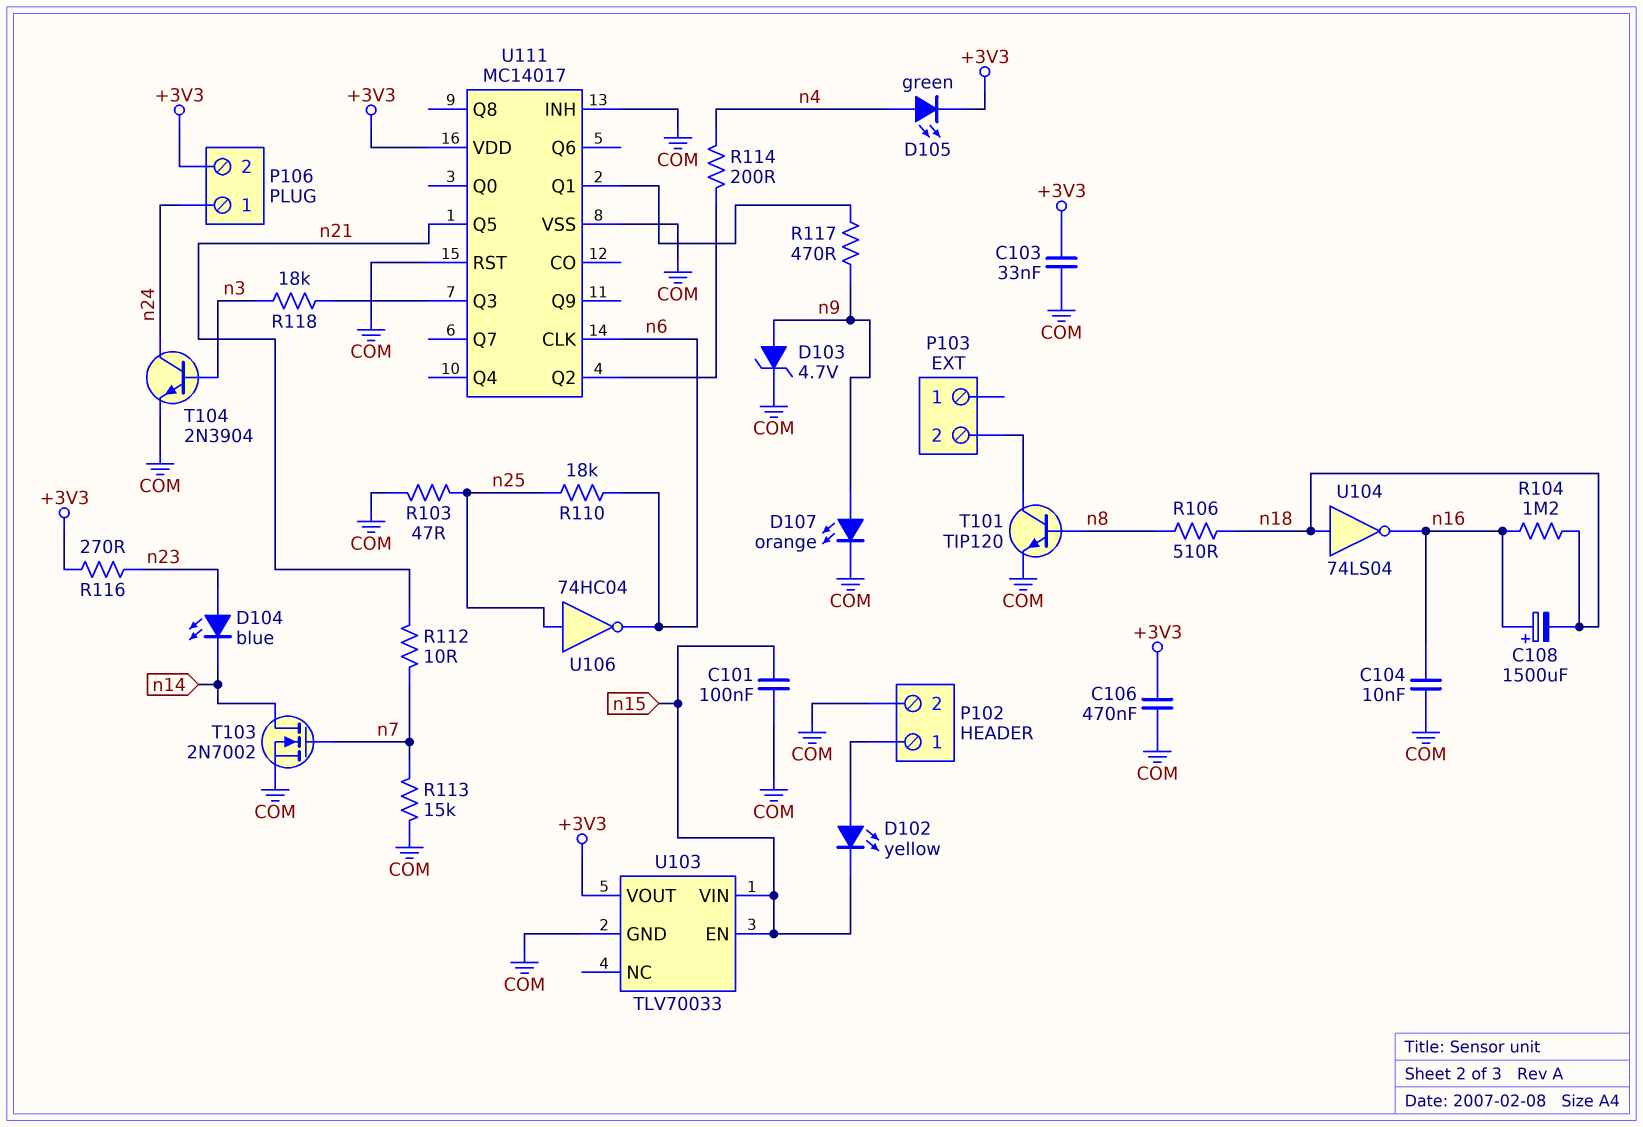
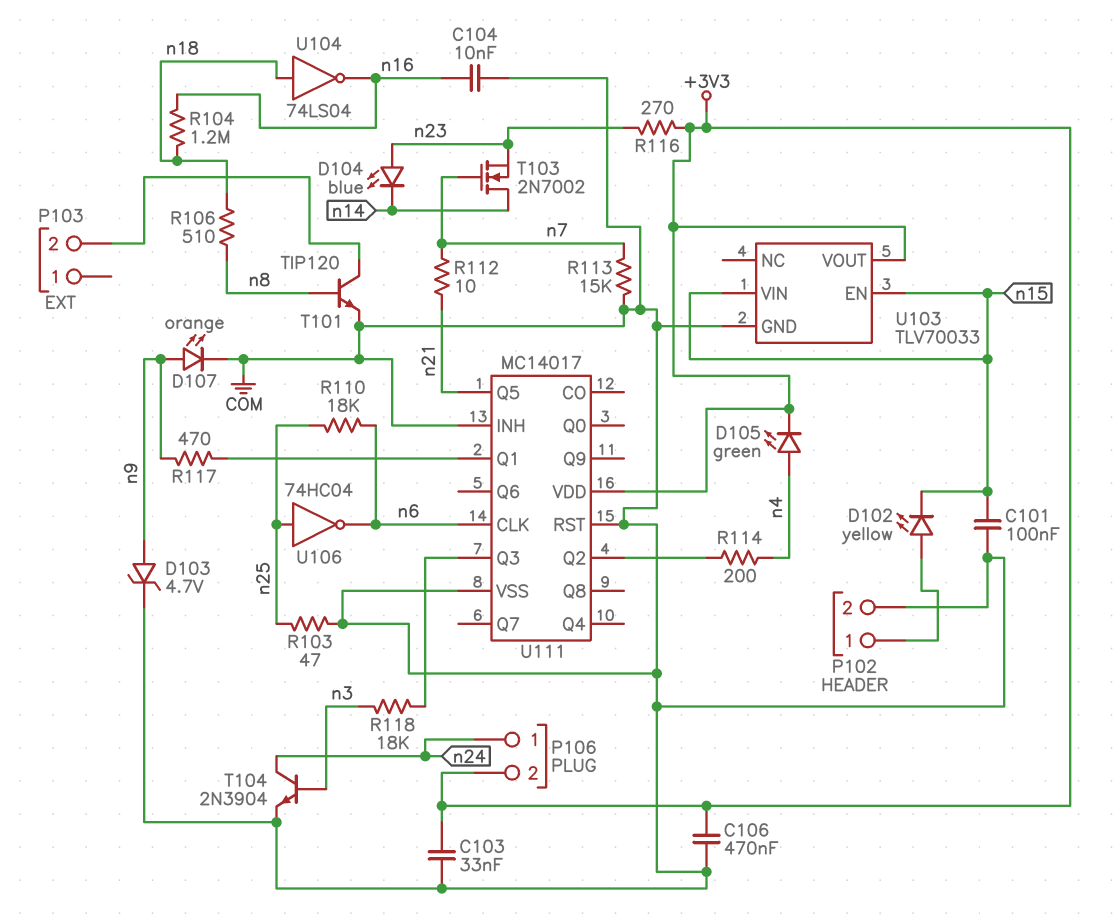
C108: 1500uF (plus n16, minus n18) -> none
T103: NMOS 2N7002 (G n7, D n14, S COM) -> NMOS 2N7002 (G n7, D n14, S n23)

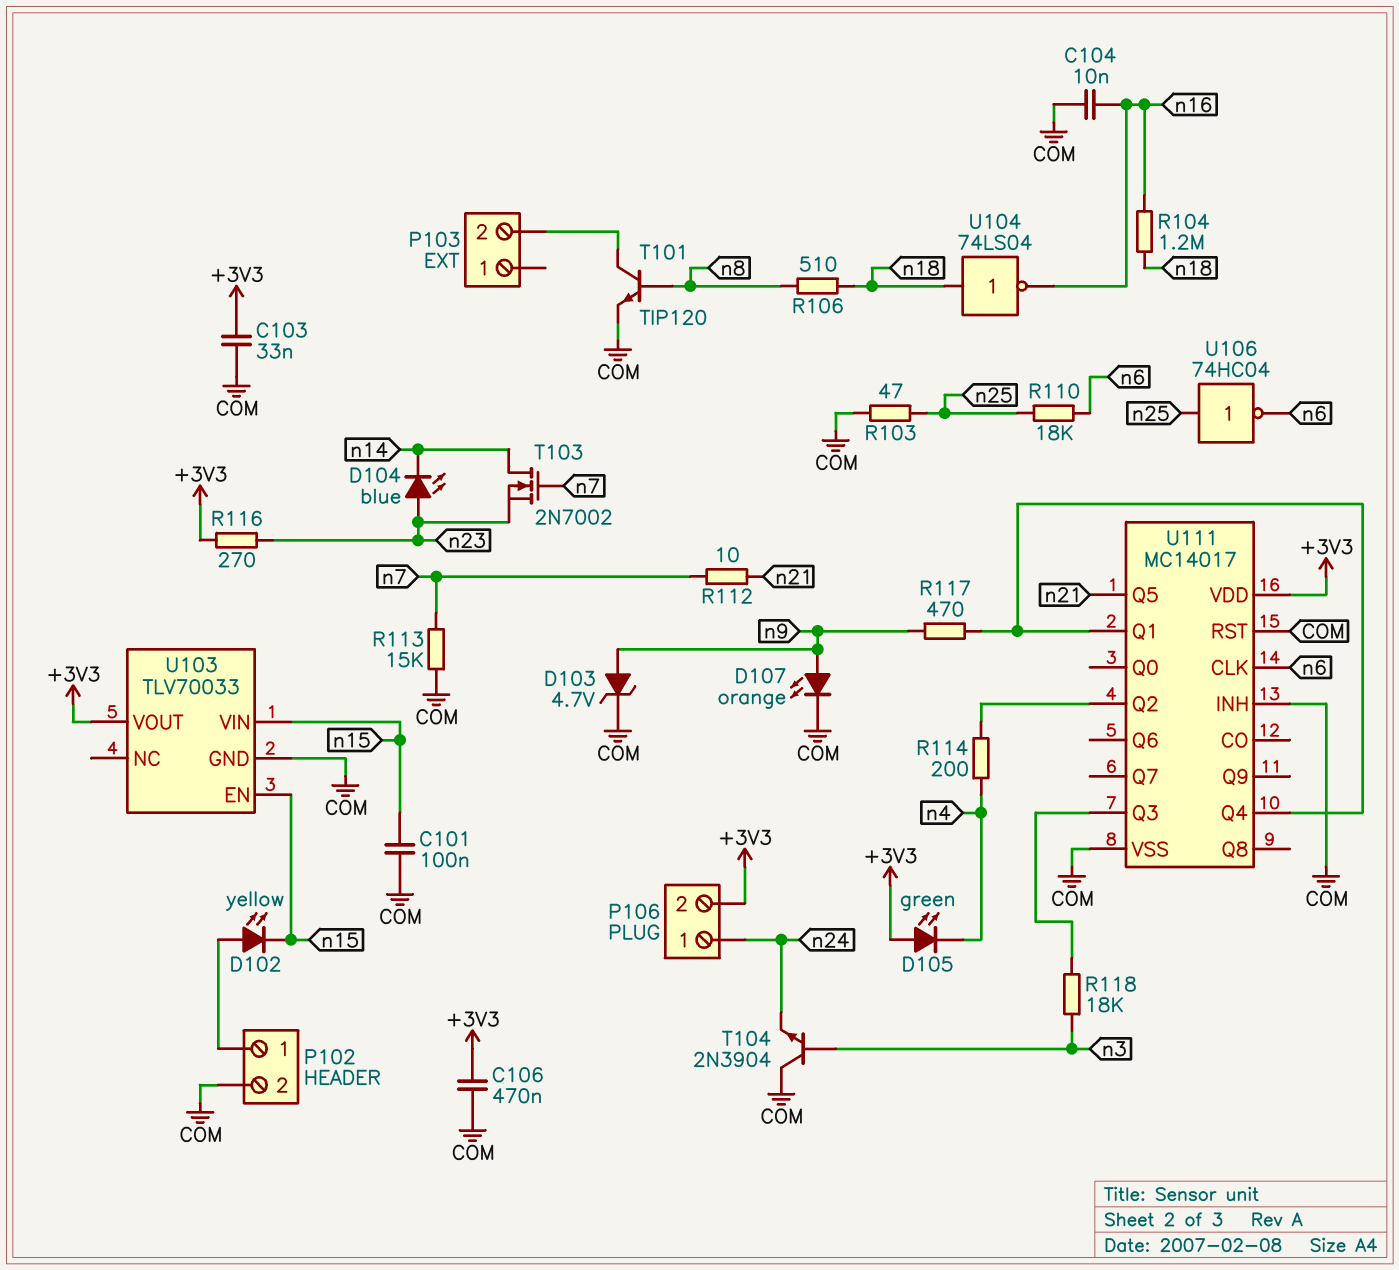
D105: LED green (A n4, K +3V3) -> LED green (A +3V3, K n4)
T104: NPN 2N3904 (B n3, C n24, E COM) -> NPN 2N3904 (B n3, C COM, E n24)
U111 pin Q4: none -> U111/Q1

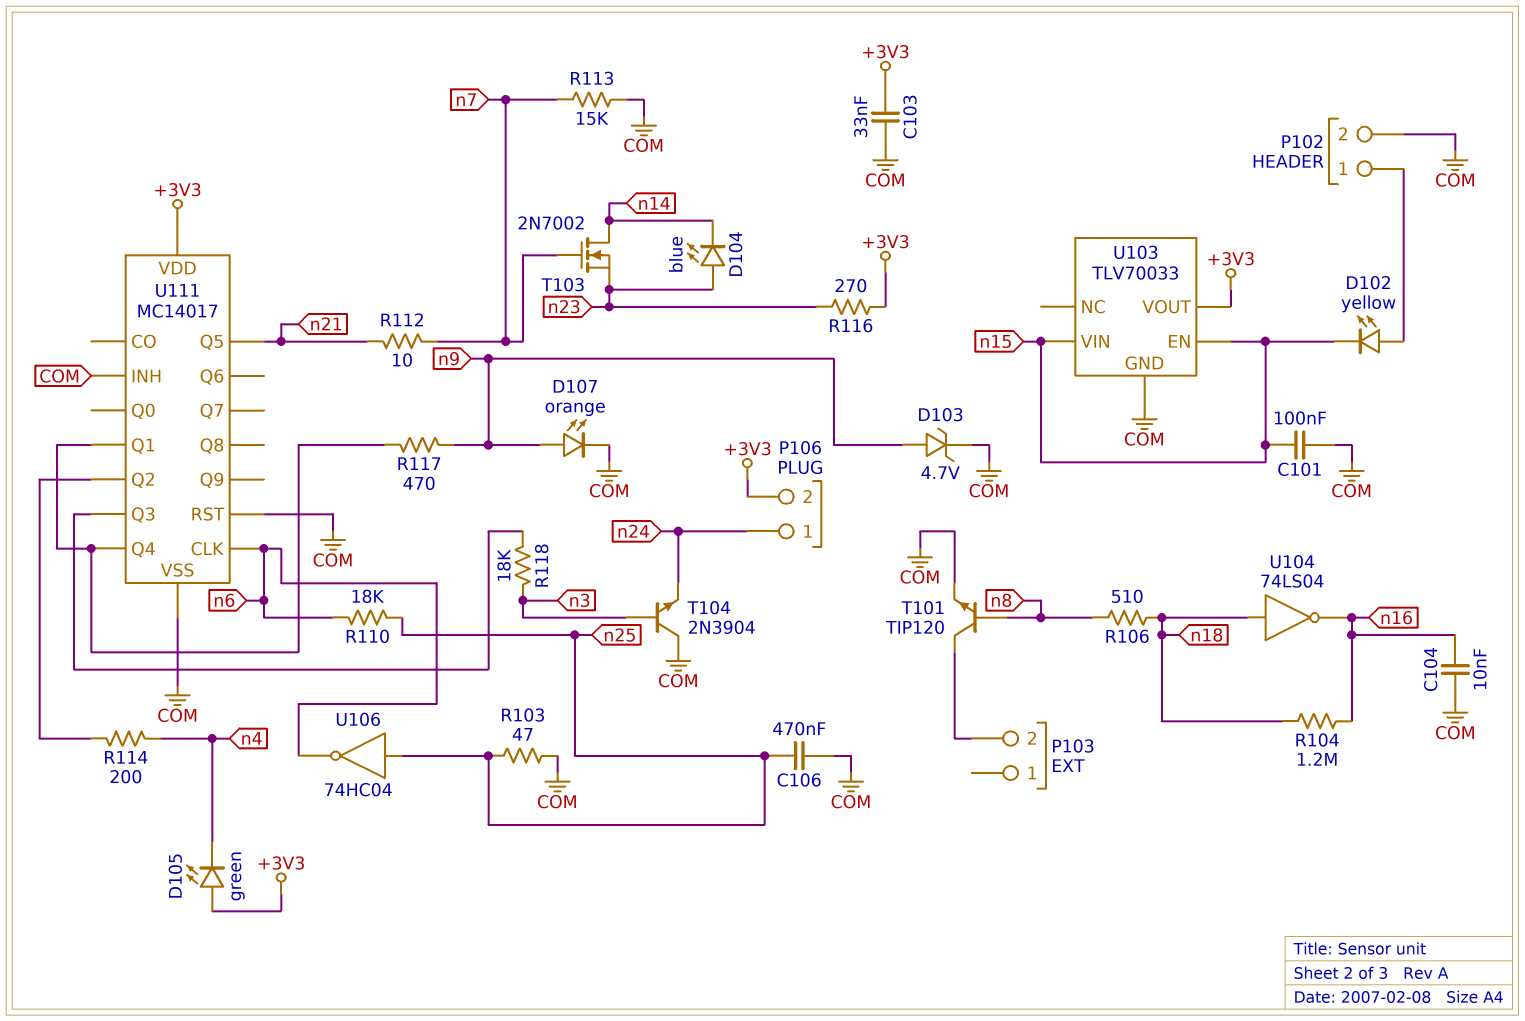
C106: 470nF (+3V3, COM) -> 470nF (COM, n25)

